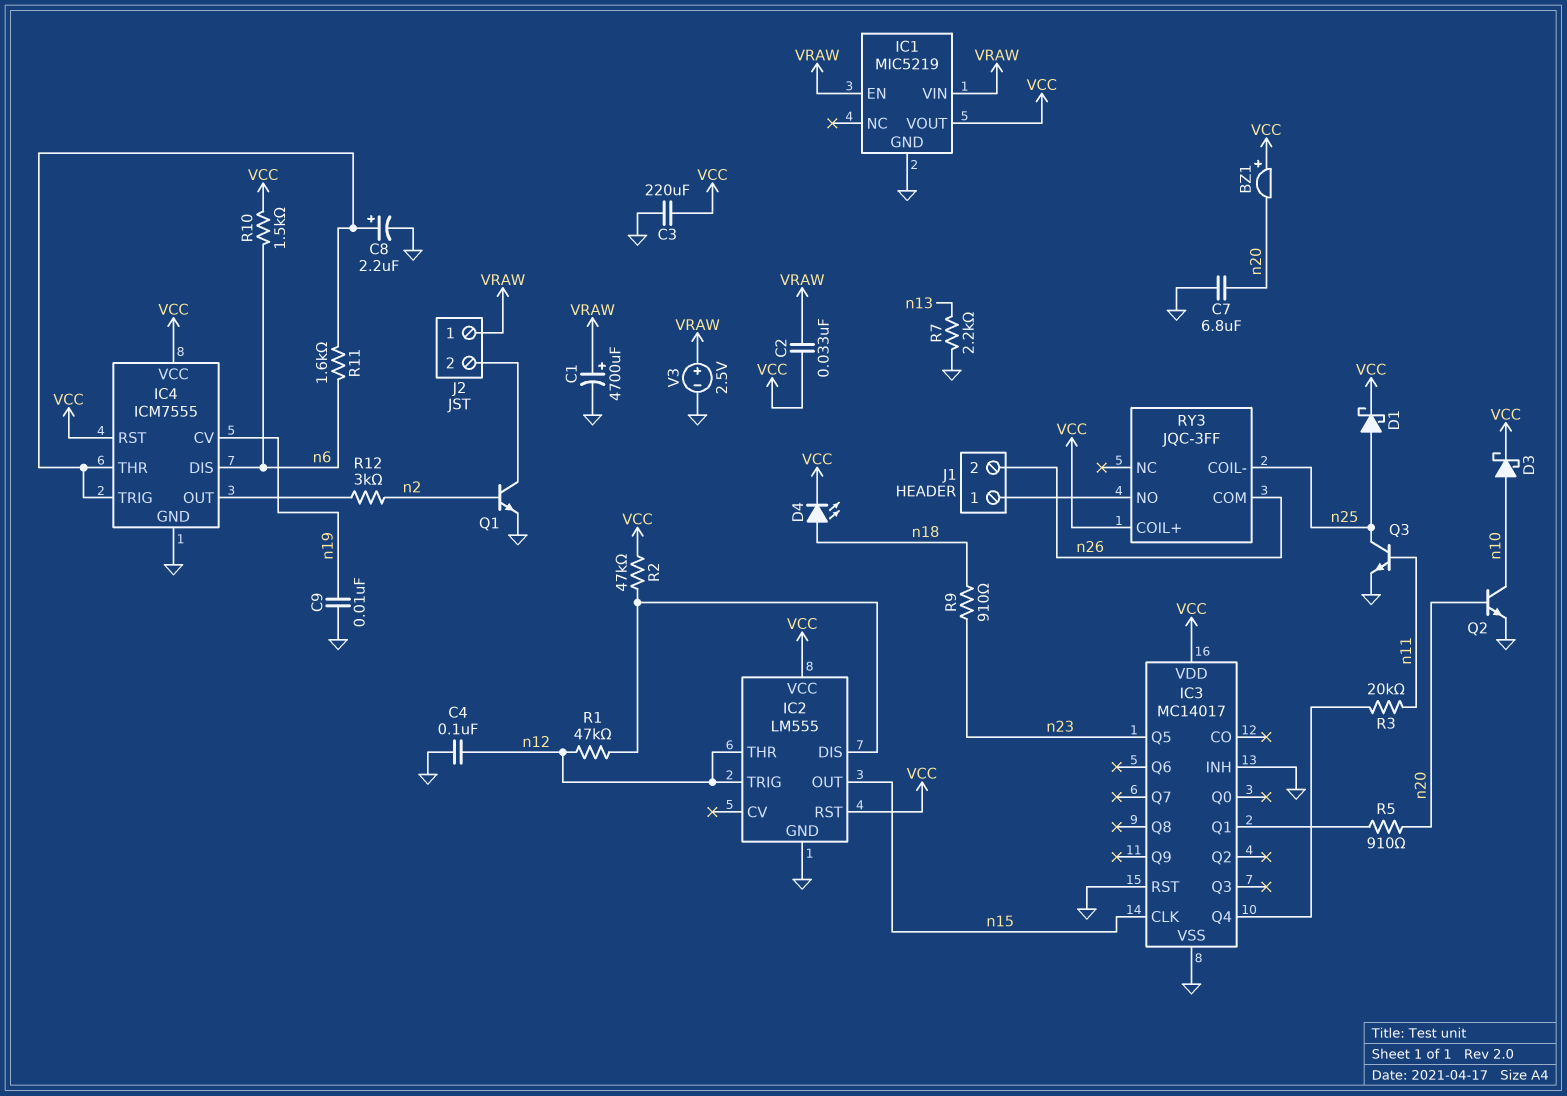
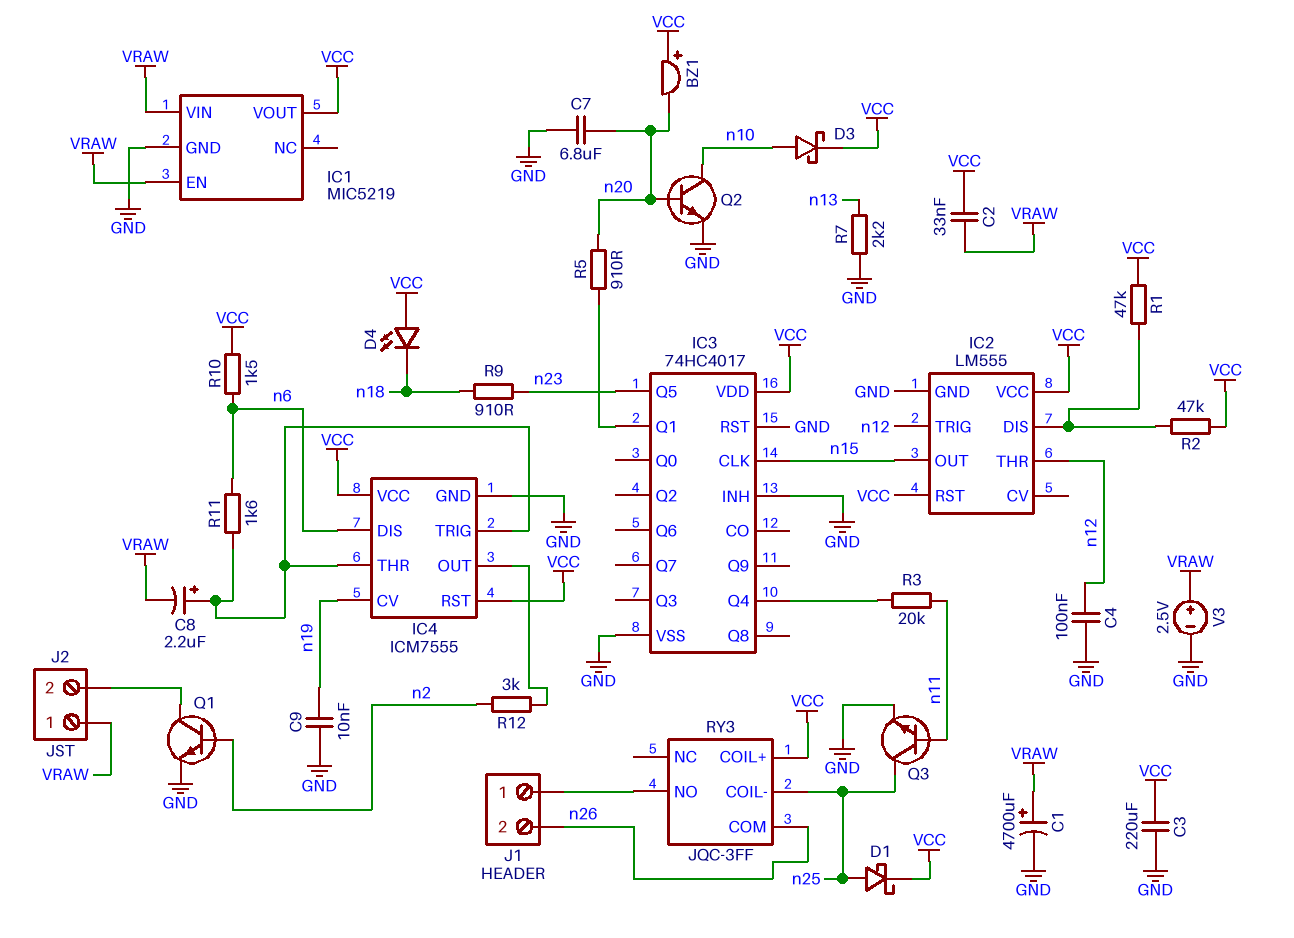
C8: 2.2uF (plus IC4/THR, minus GND) -> 2.2uF (plus IC4/THR, minus VRAW)
D4: LED (A n18, K VCC) -> LED (A VCC, K n18)
IC3: MC14017 -> 74HC4017
R1: 47k (IC2/DIS, n12) -> 47k (IC2/DIS, VCC)

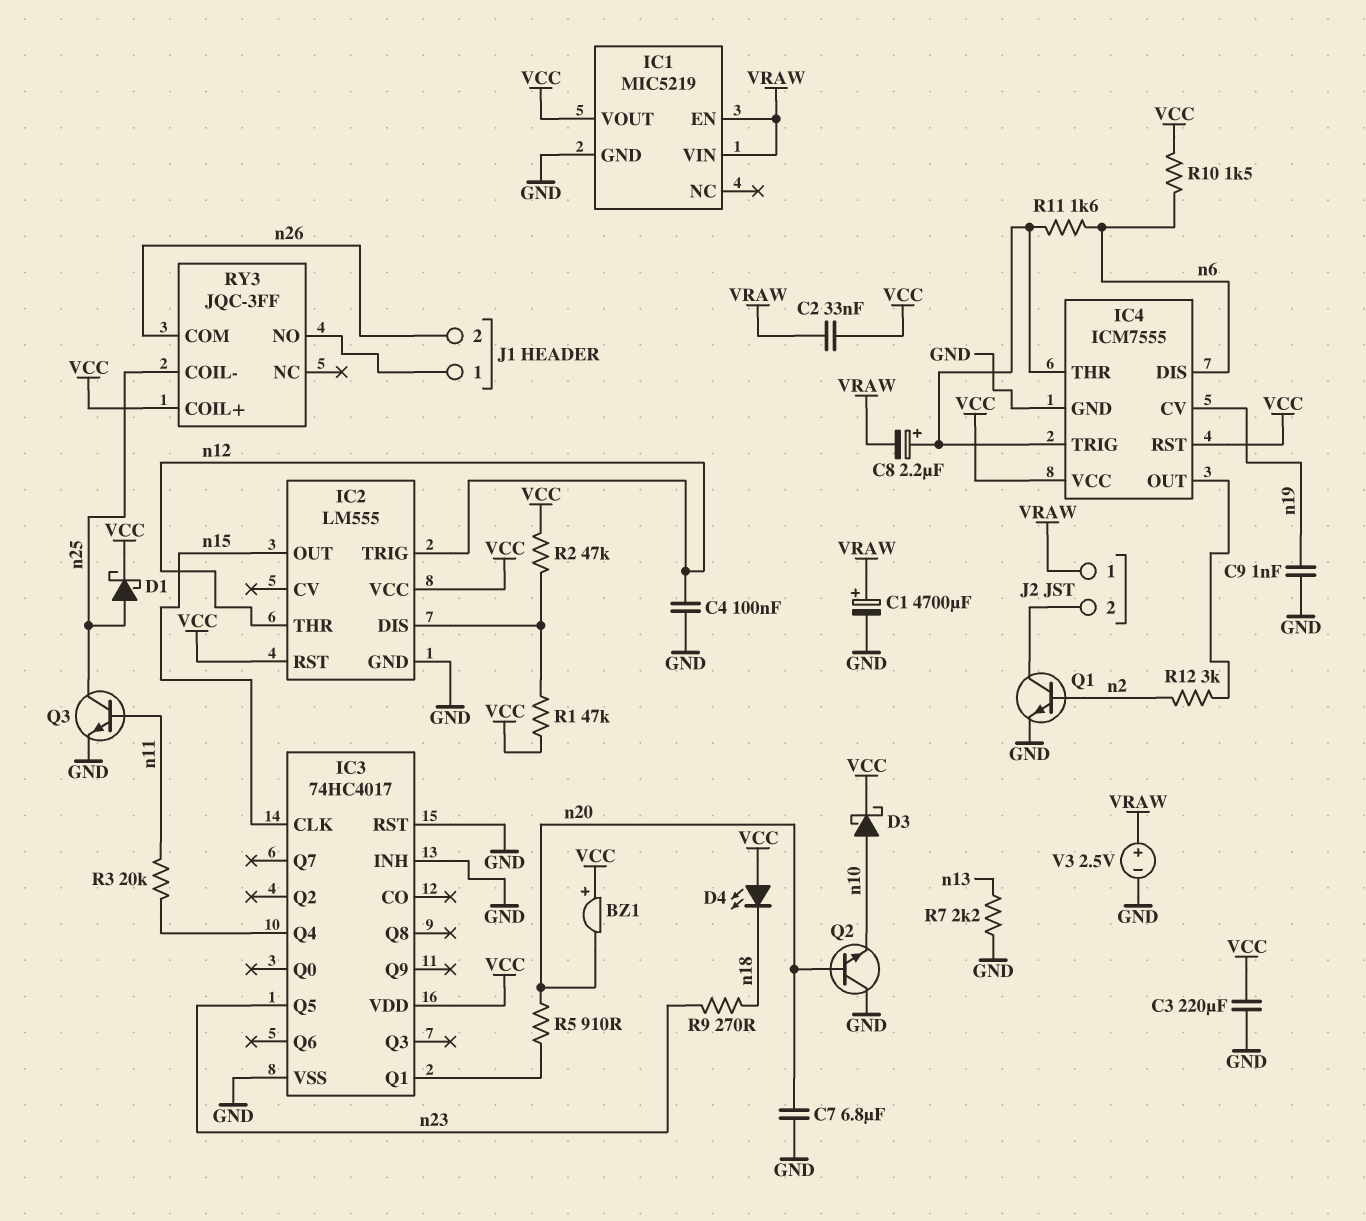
C9: 10nF (GND, n19) -> 1nF (GND, n19)
Q2: NPN (B n20, C n10, E GND) -> NPN (B n20, C GND, E n10)
R9: 910 (n18, n23) -> 270 (n18, n23)

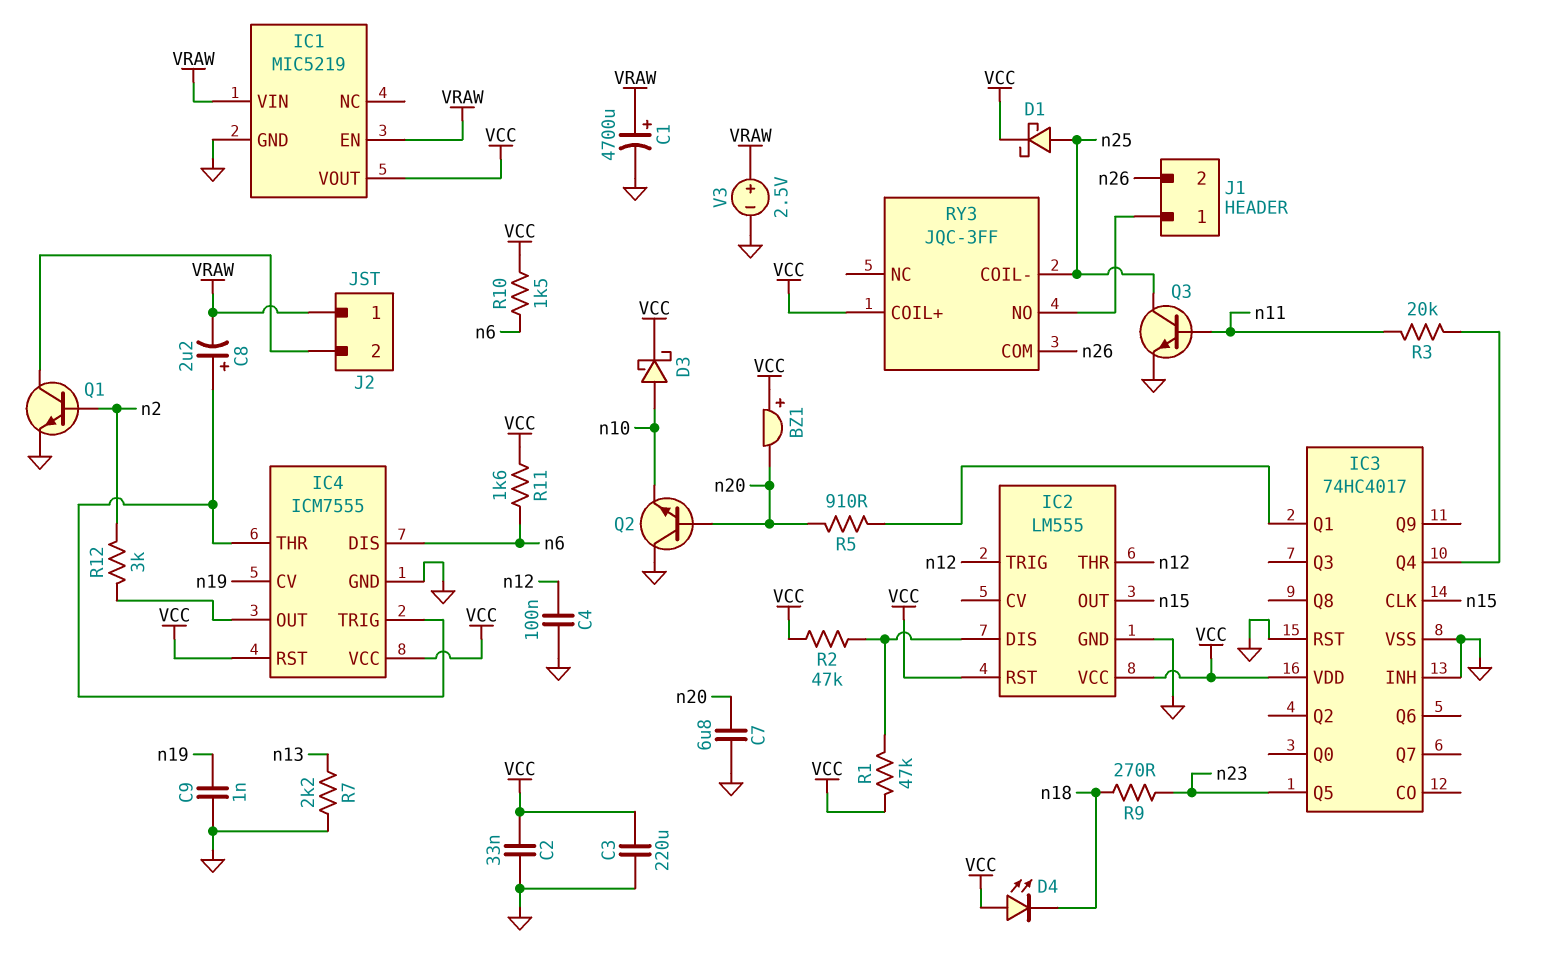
C2: 33nF (VCC, VRAW) -> 33nF (GND, VCC)
R11: 1.6k (IC4/THR, n6) -> 1.6k (VCC, n6)

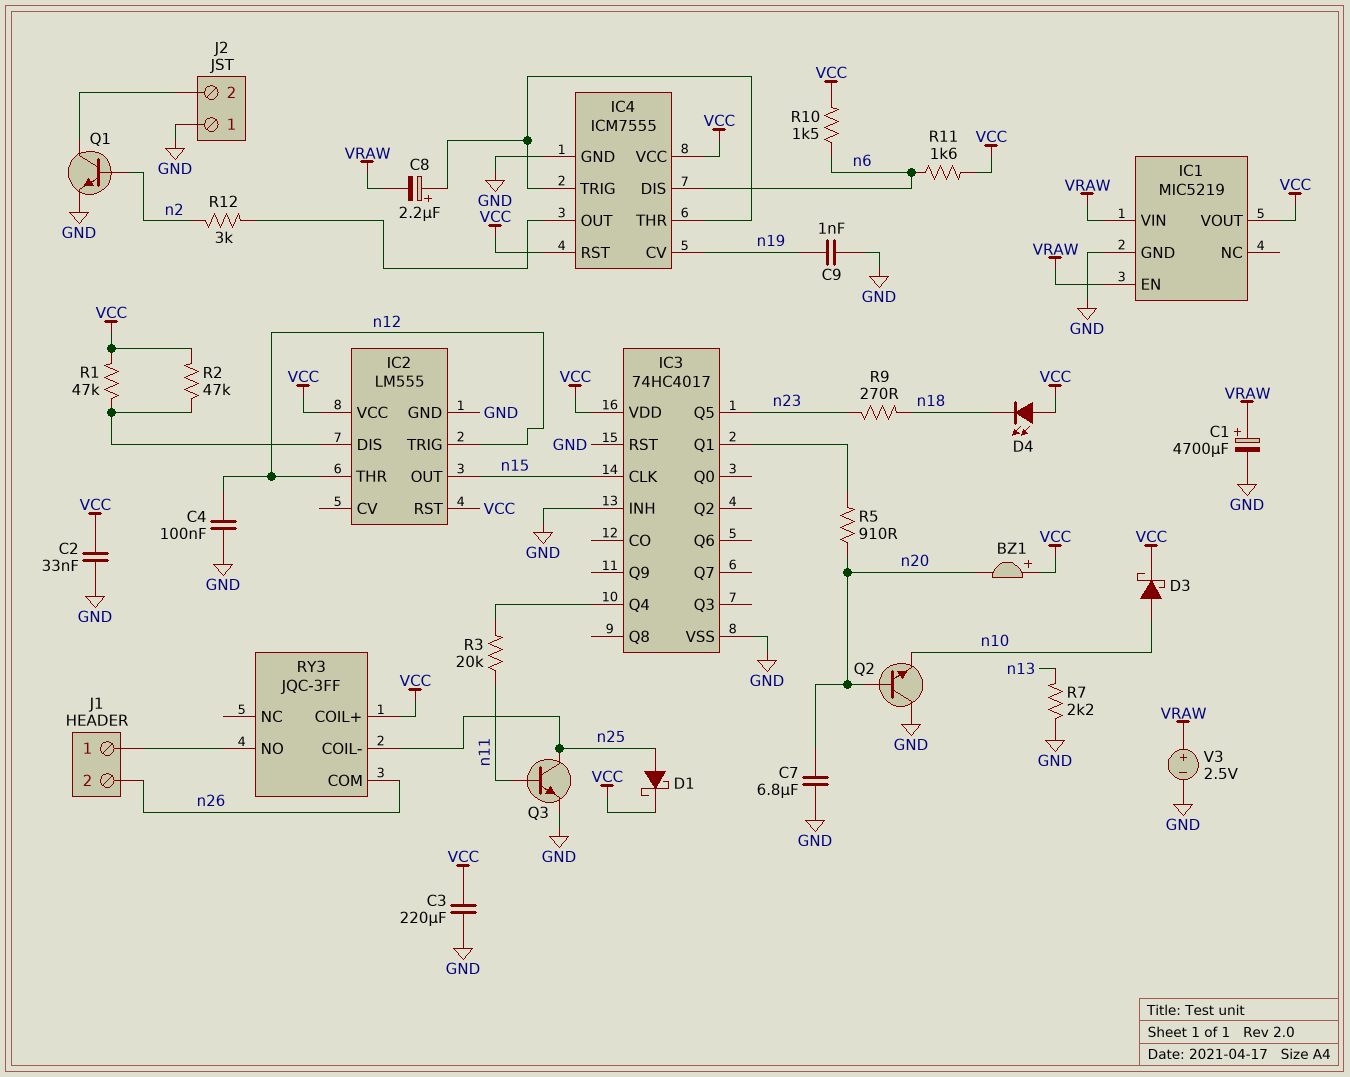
J2 pin 1: VRAW -> GND

